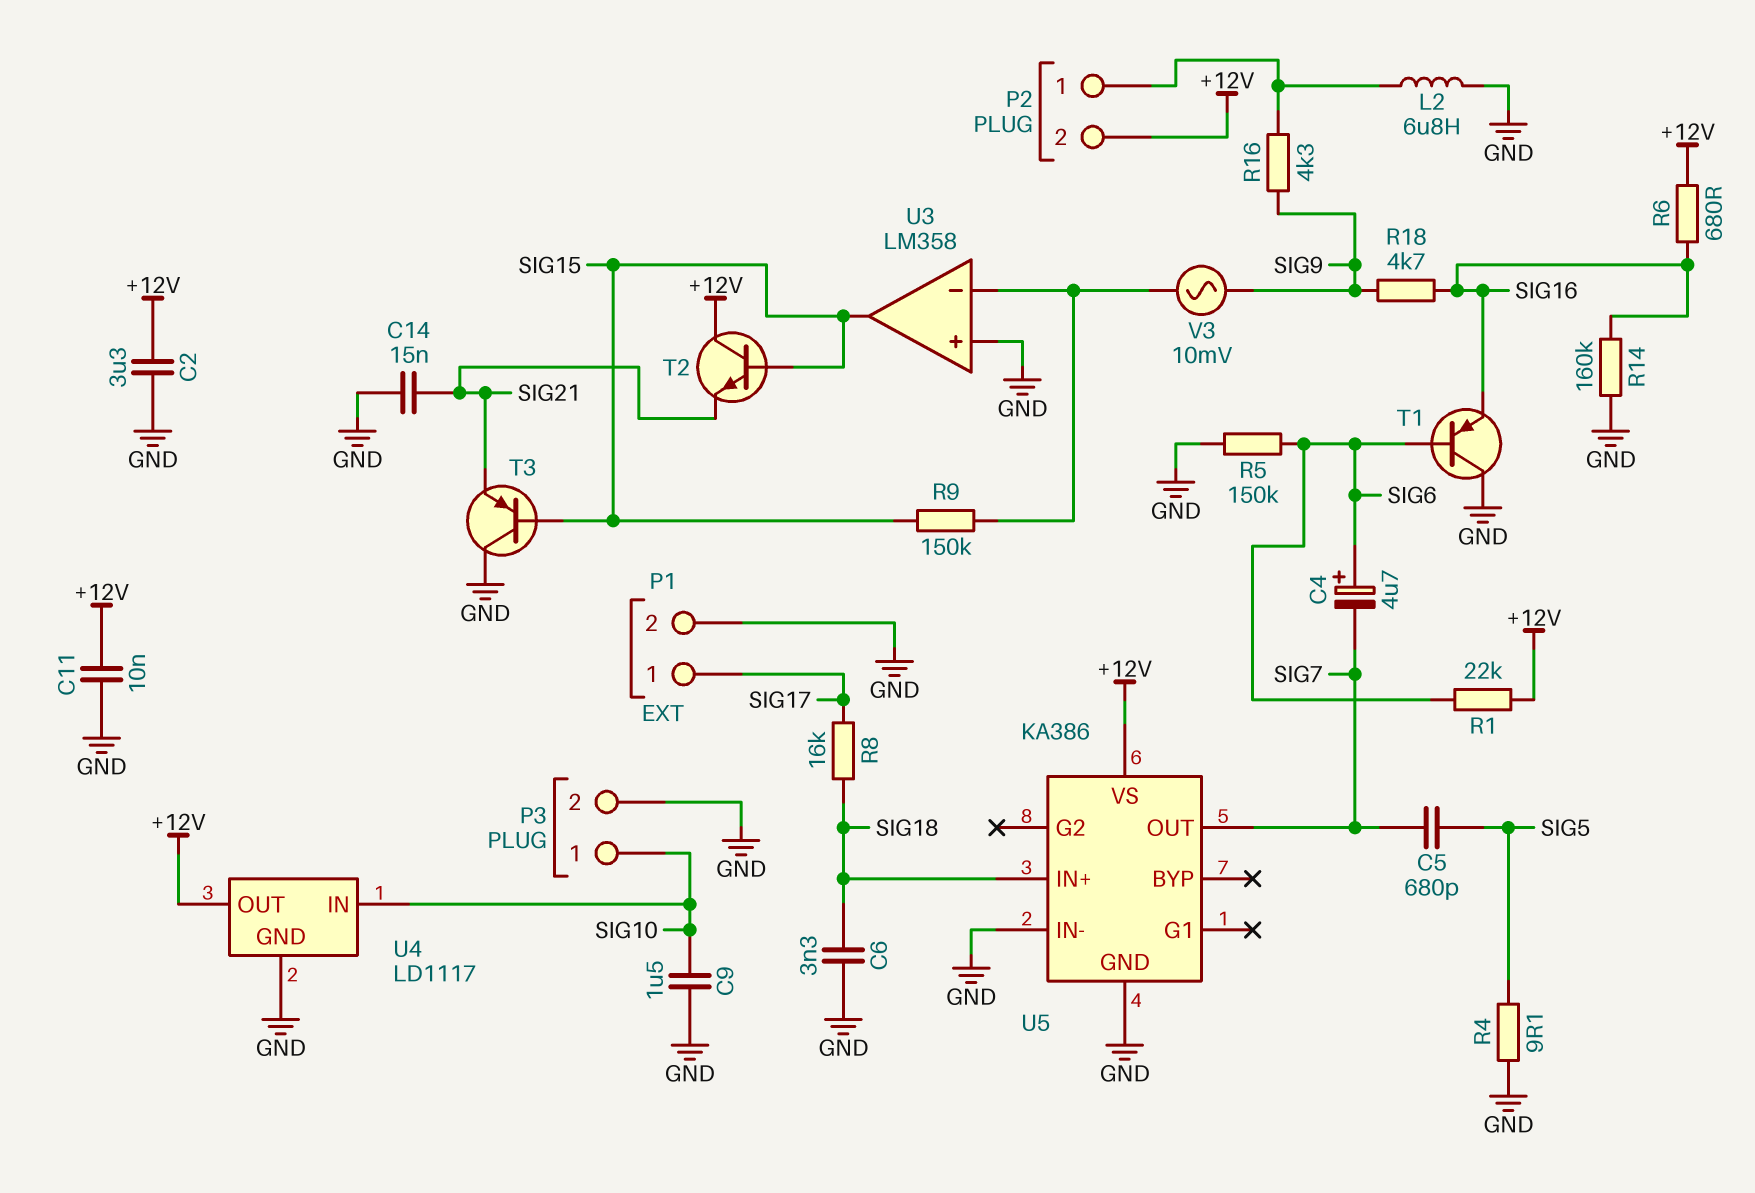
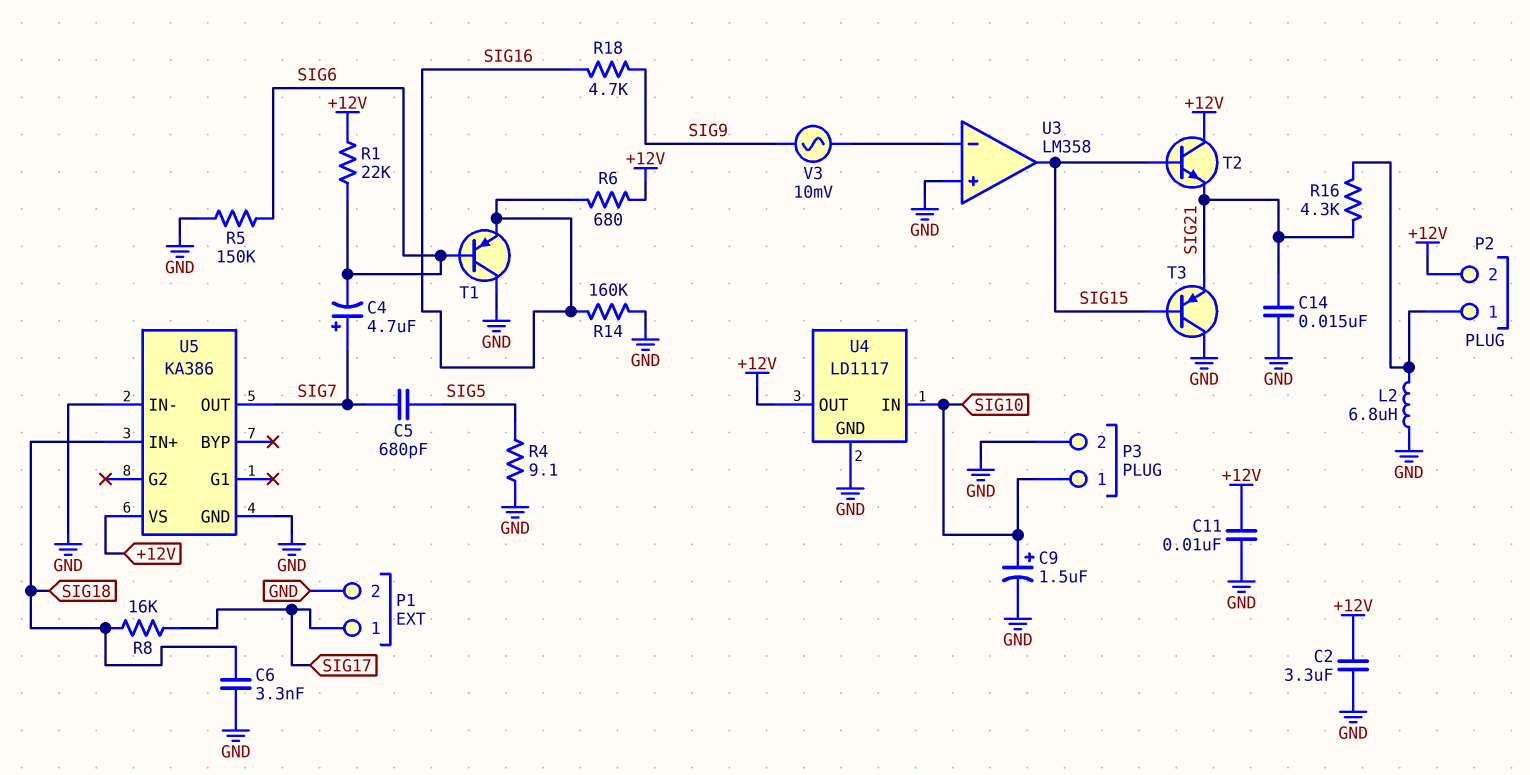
C4: 4.7uF (plus SIG6, minus SIG7) -> 4.7uF (plus SIG7, minus SIG6)
C9: 1.5uF (GND, SIG10) -> 1.5uF (plus SIG10, minus GND)
R9: 150k (SIG15, U3/in-) -> none
R16: 4.3k (P2/1, SIG9) -> 4.3k (P2/1, SIG21)

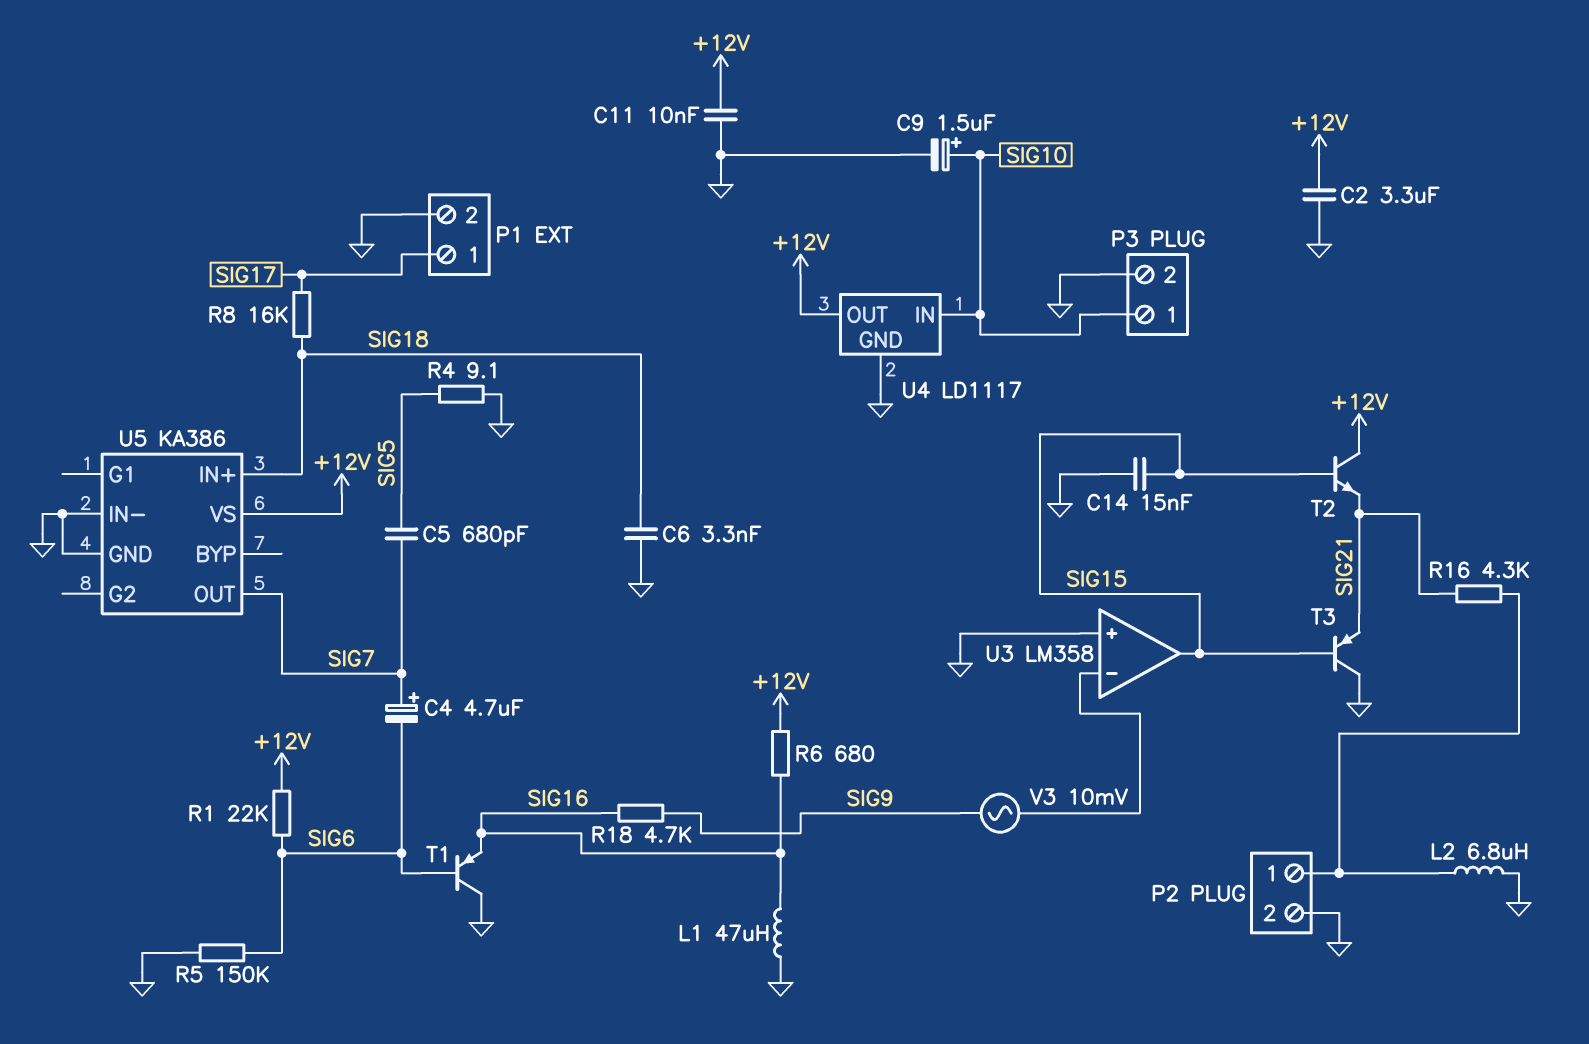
C14: 15nF (GND, SIG21) -> 15nF (GND, SIG15)
L1: none -> 47uH (GND, SIG16)
P2 pin 2: +12V -> GND
R14: 160k (GND, SIG16) -> none

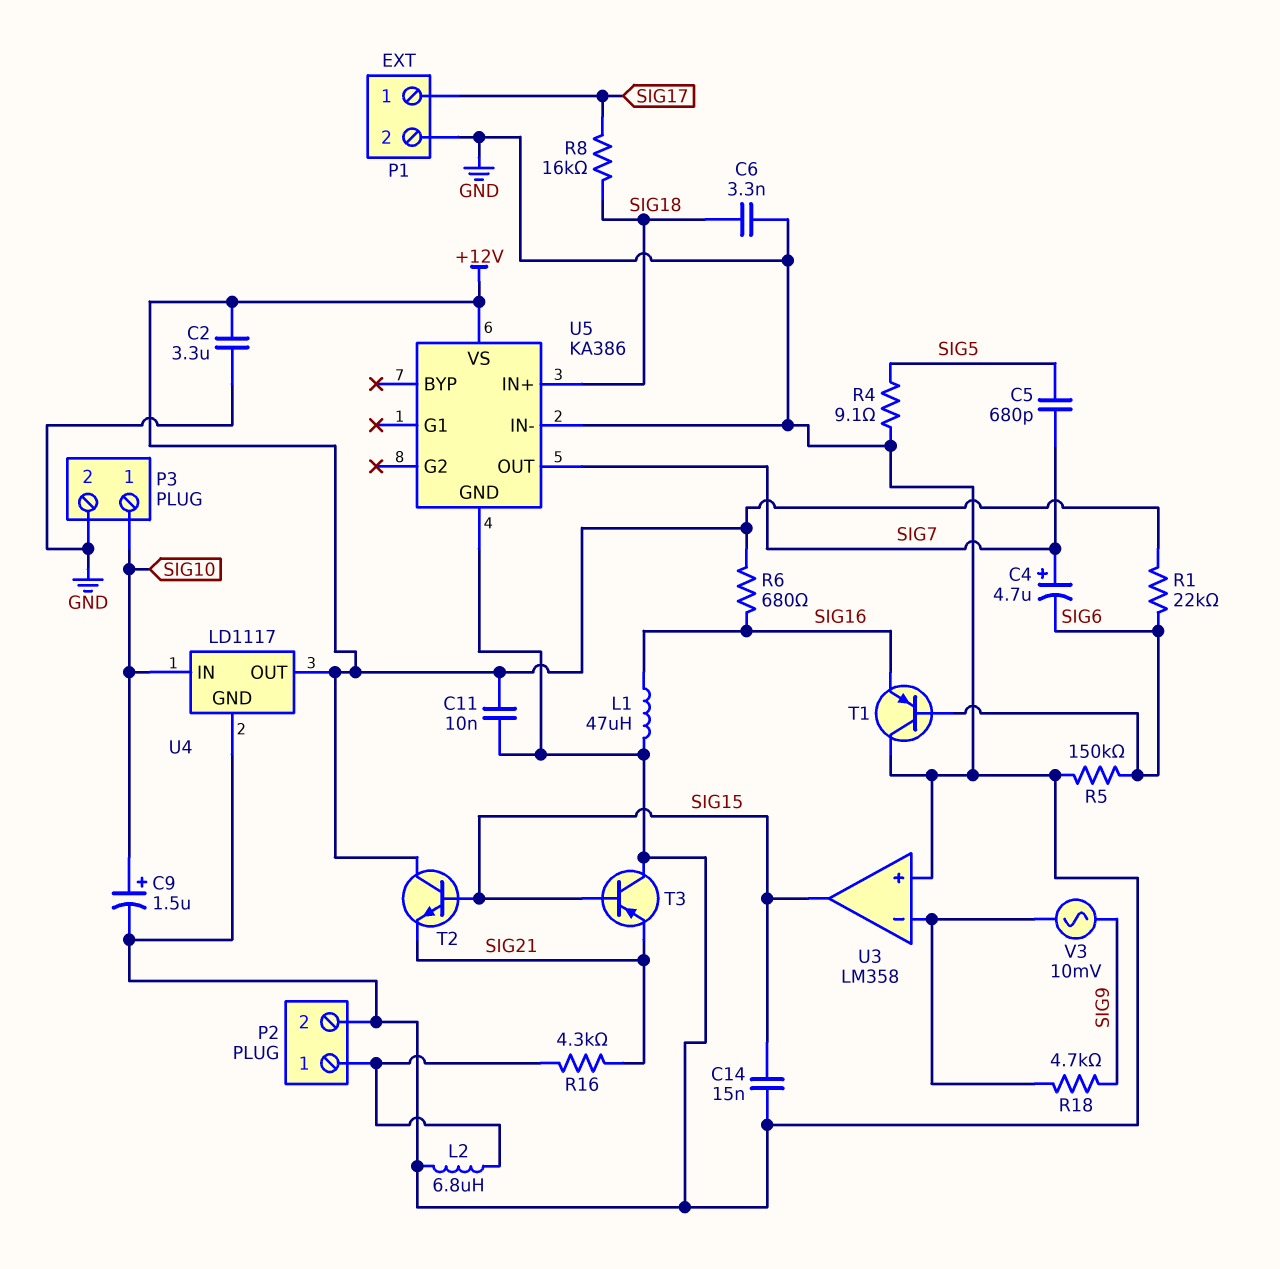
R18: 4.7k (SIG9, SIG16) -> 4.7k (SIG9, U3/in-)

